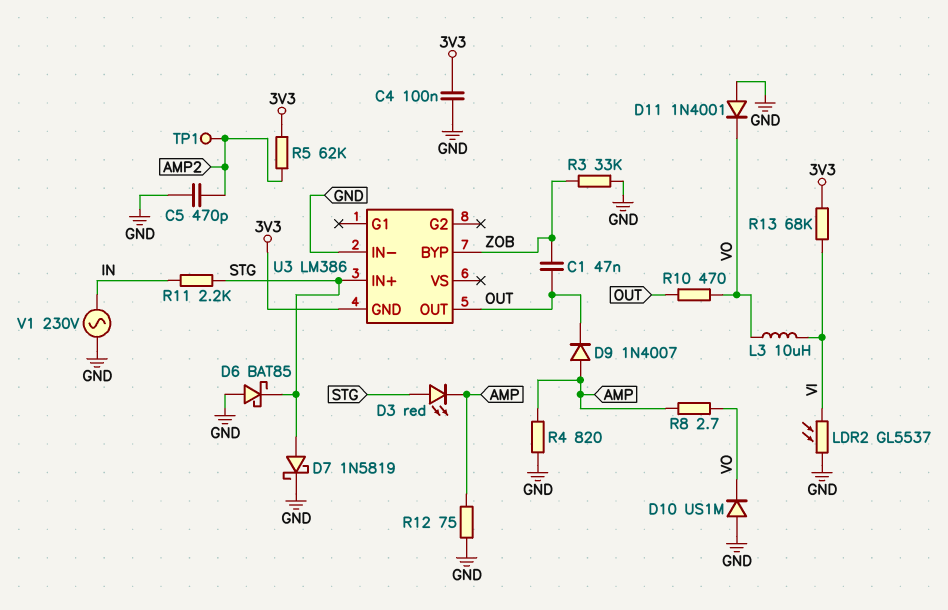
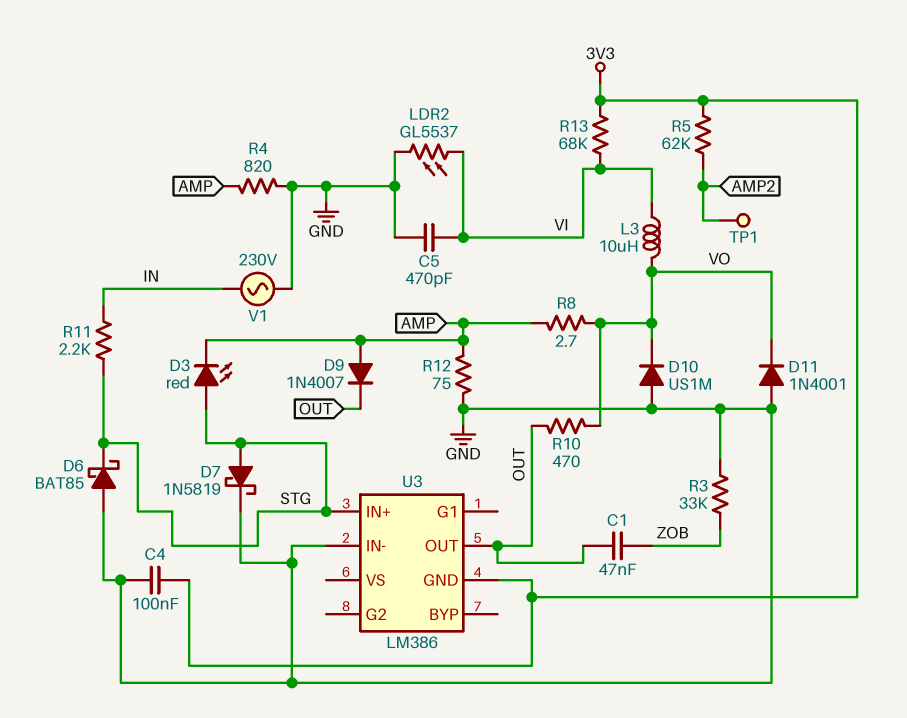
C5: 470pF (AMP2, GND) -> 470pF (GND, VI)
U3 pin BYP: ZOB -> none

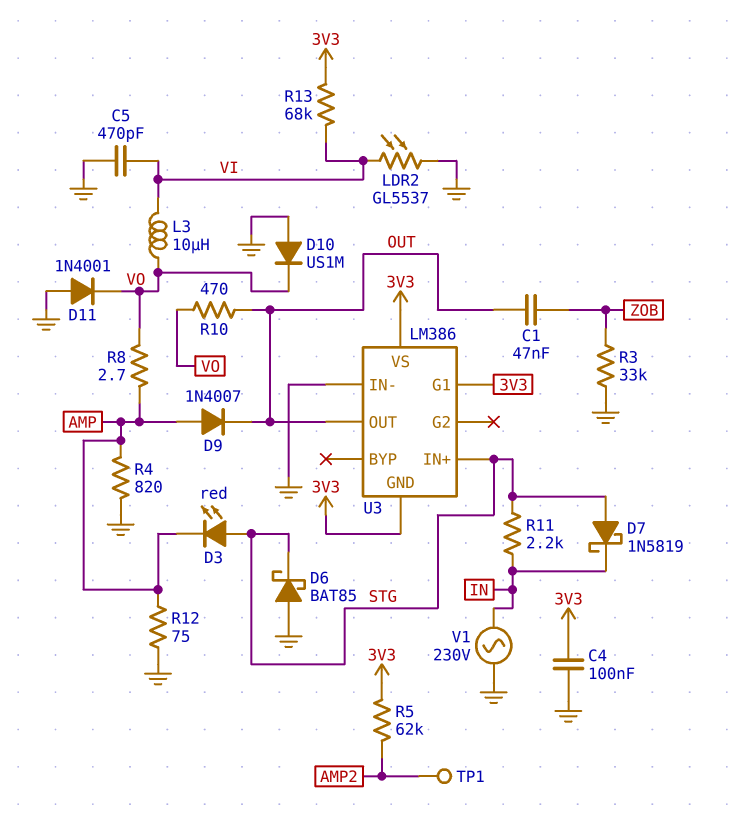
D7: schottky 1N5819 (A STG, K GND) -> schottky 1N5819 (A STG, K IN)
U3 pin G1: none -> 3V3
U3 pin VS: none -> 3V3

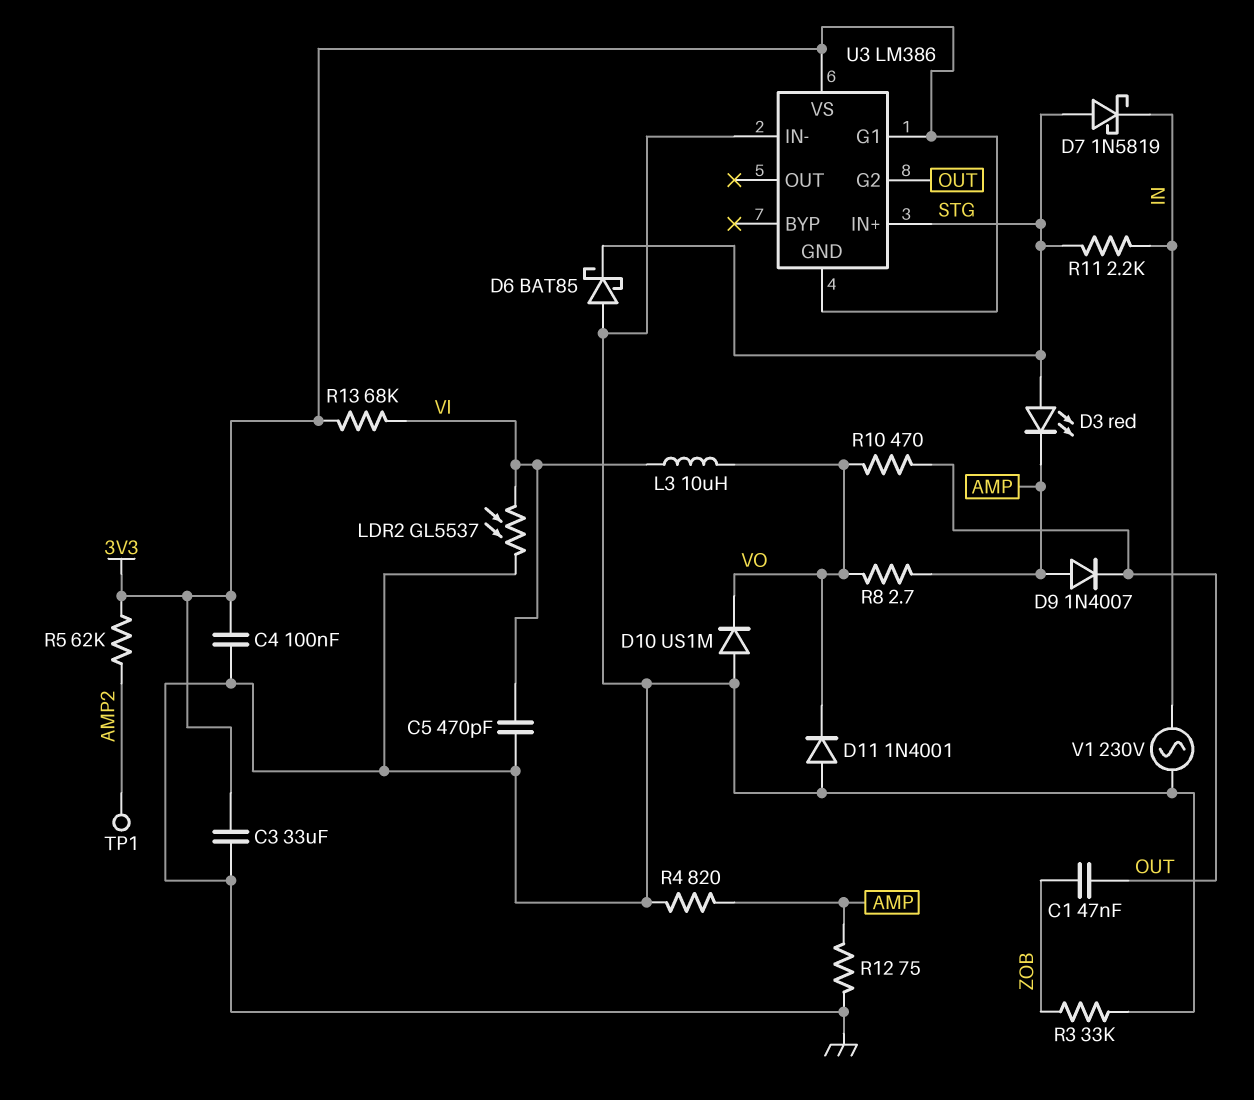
C3: none -> 33uF (3V3, GND)
U3 pin G2: none -> OUT
U3 pin OUT: OUT -> none

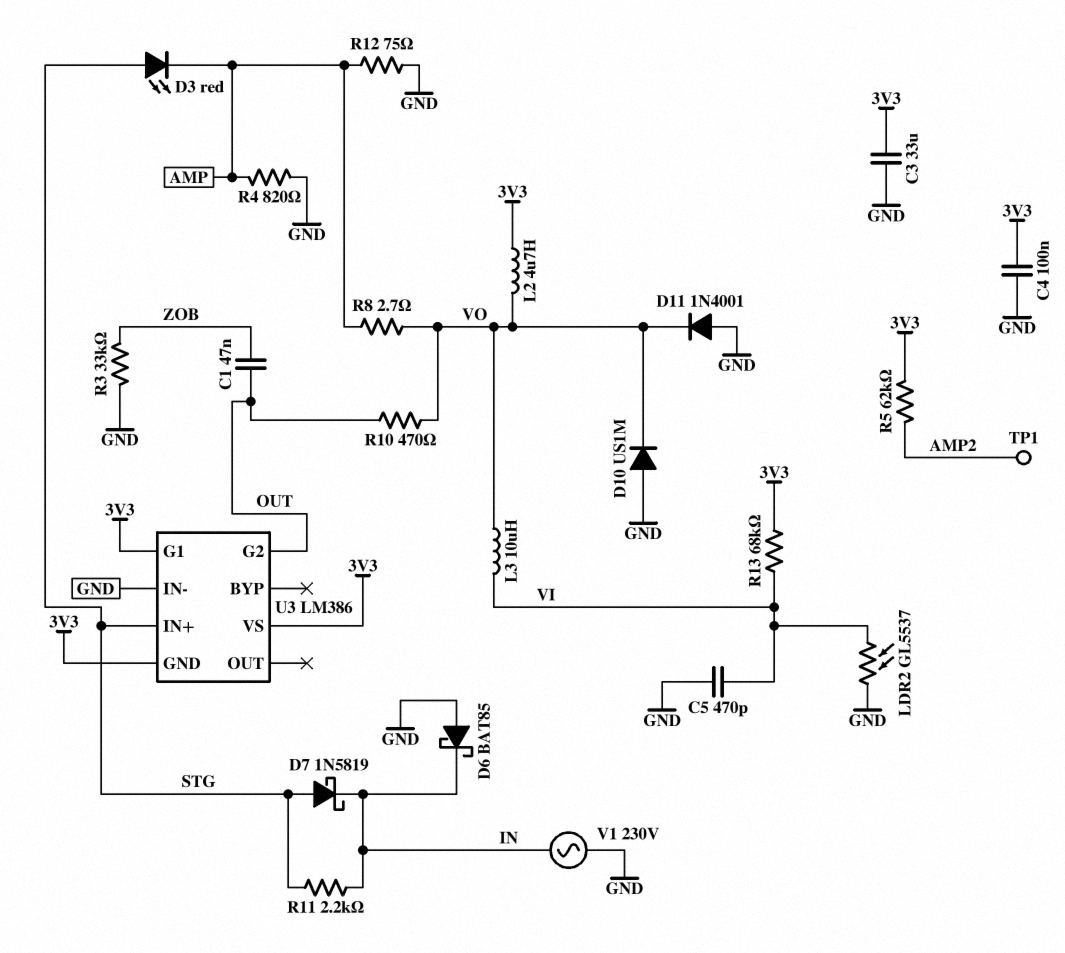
D6: schottky BAT85 (A GND, K STG) -> schottky BAT85 (A GND, K IN)
D9: diode 1N4007 (A AMP, K OUT) -> none
L2: none -> 4.7uH (3V3, VO)

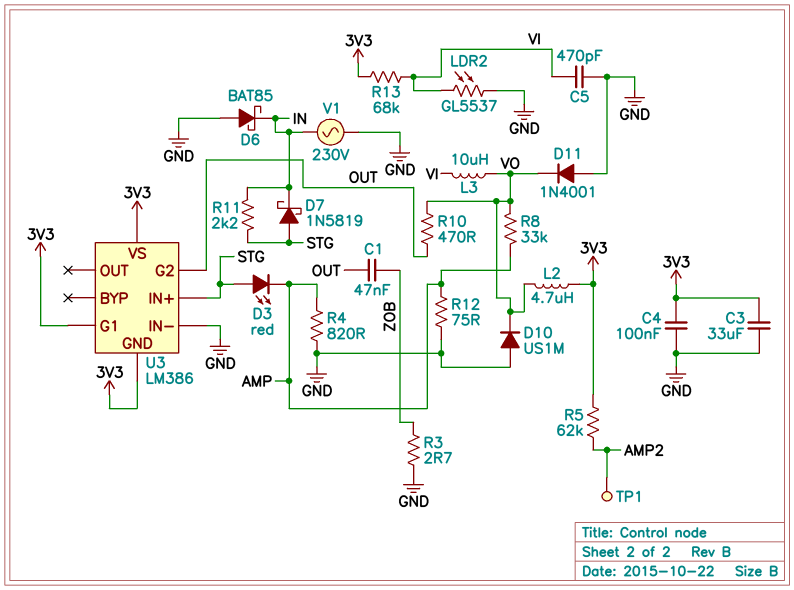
R3: 33k (GND, ZOB) -> 2.7 (GND, ZOB)
R8: 2.7 (AMP, VO) -> 33k (AMP, VO)

